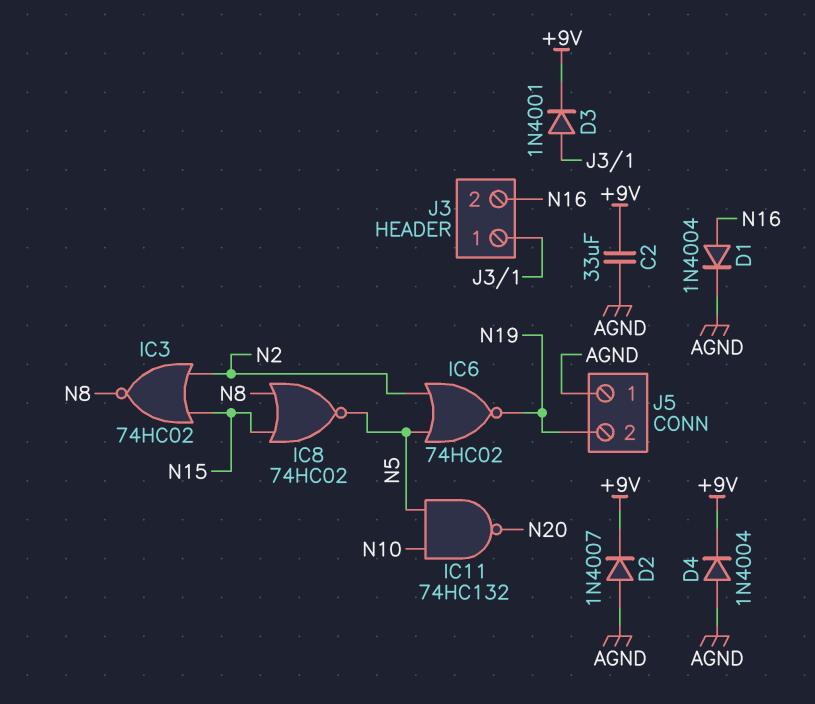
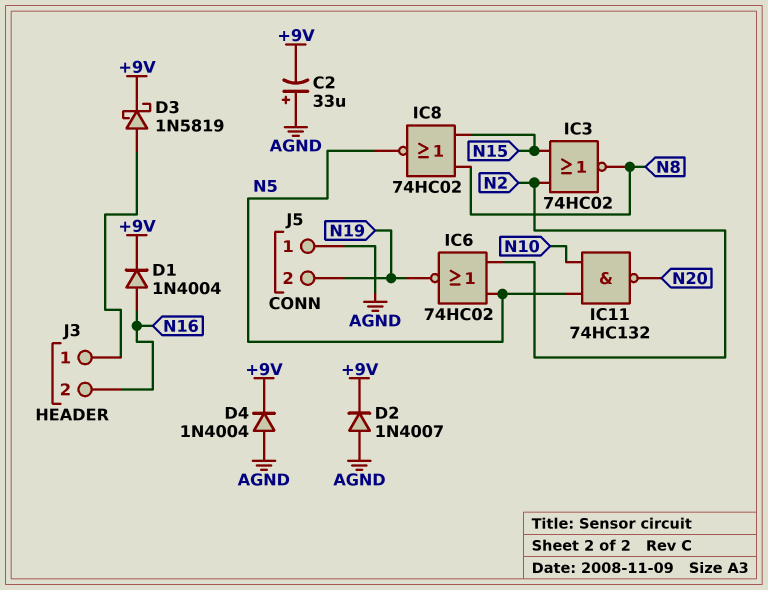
C2: 33uF (+9V, AGND) -> 33uF (plus AGND, minus +9V)
D1: diode 1N4004 (A N16, K AGND) -> diode 1N4004 (A N16, K +9V)
D3: diode 1N4001 (A J3/1, K +9V) -> schottky 1N5819 (A J3/1, K +9V)

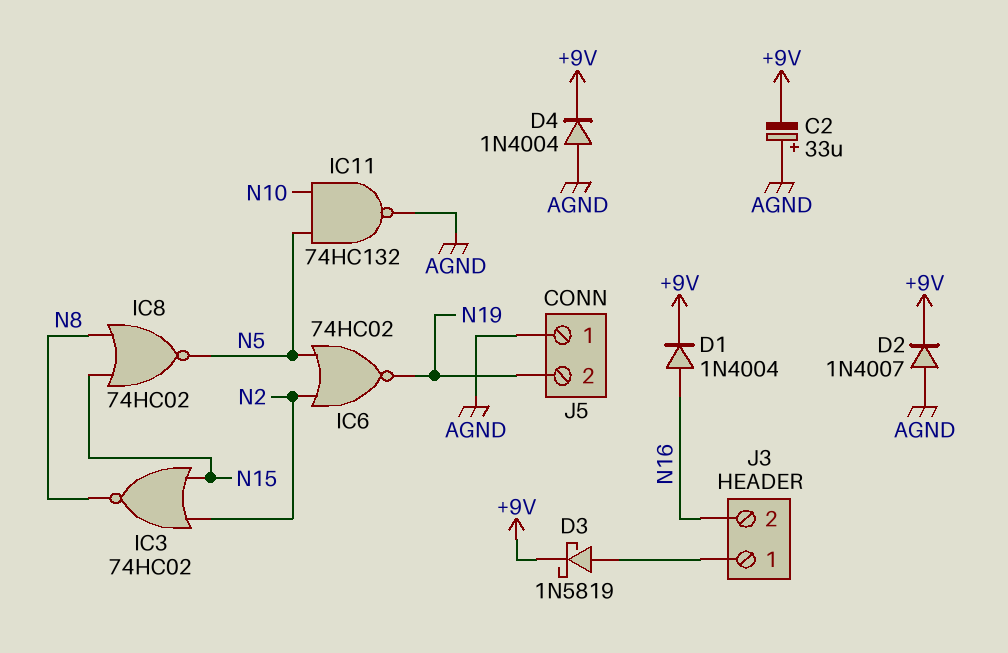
IC11: NAND 74HC132 (in N5, in N10, out N20) -> NAND 74HC132 (in N5, in N10, out AGND)

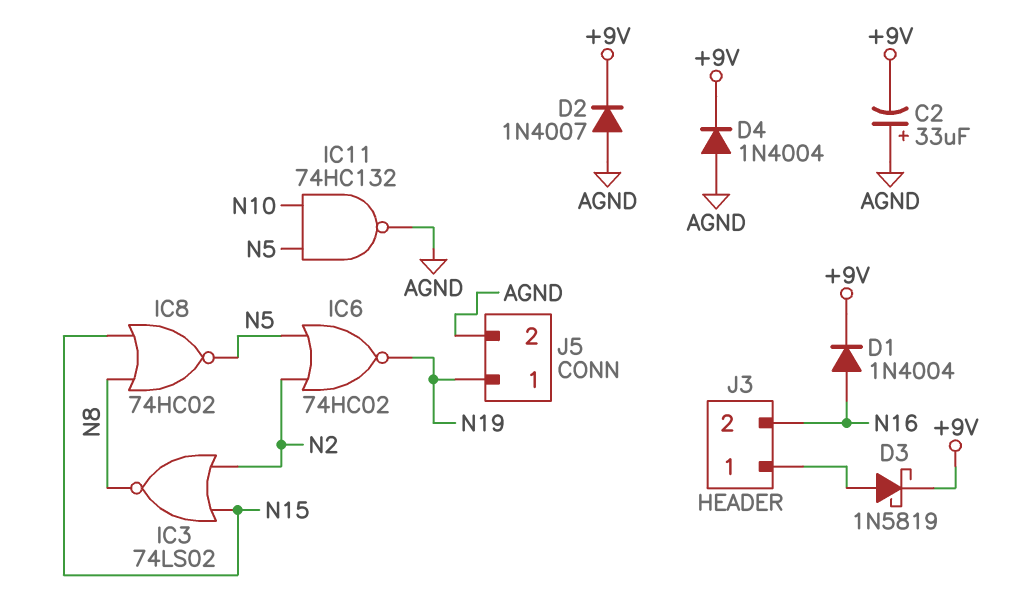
IC3: NOR 74HC02 (in N2, in N15, out N8) -> NOR 74LS02 (in N2, in N15, out N8)
J5 pin 1: AGND -> N19
J5 pin 2: N19 -> AGND

